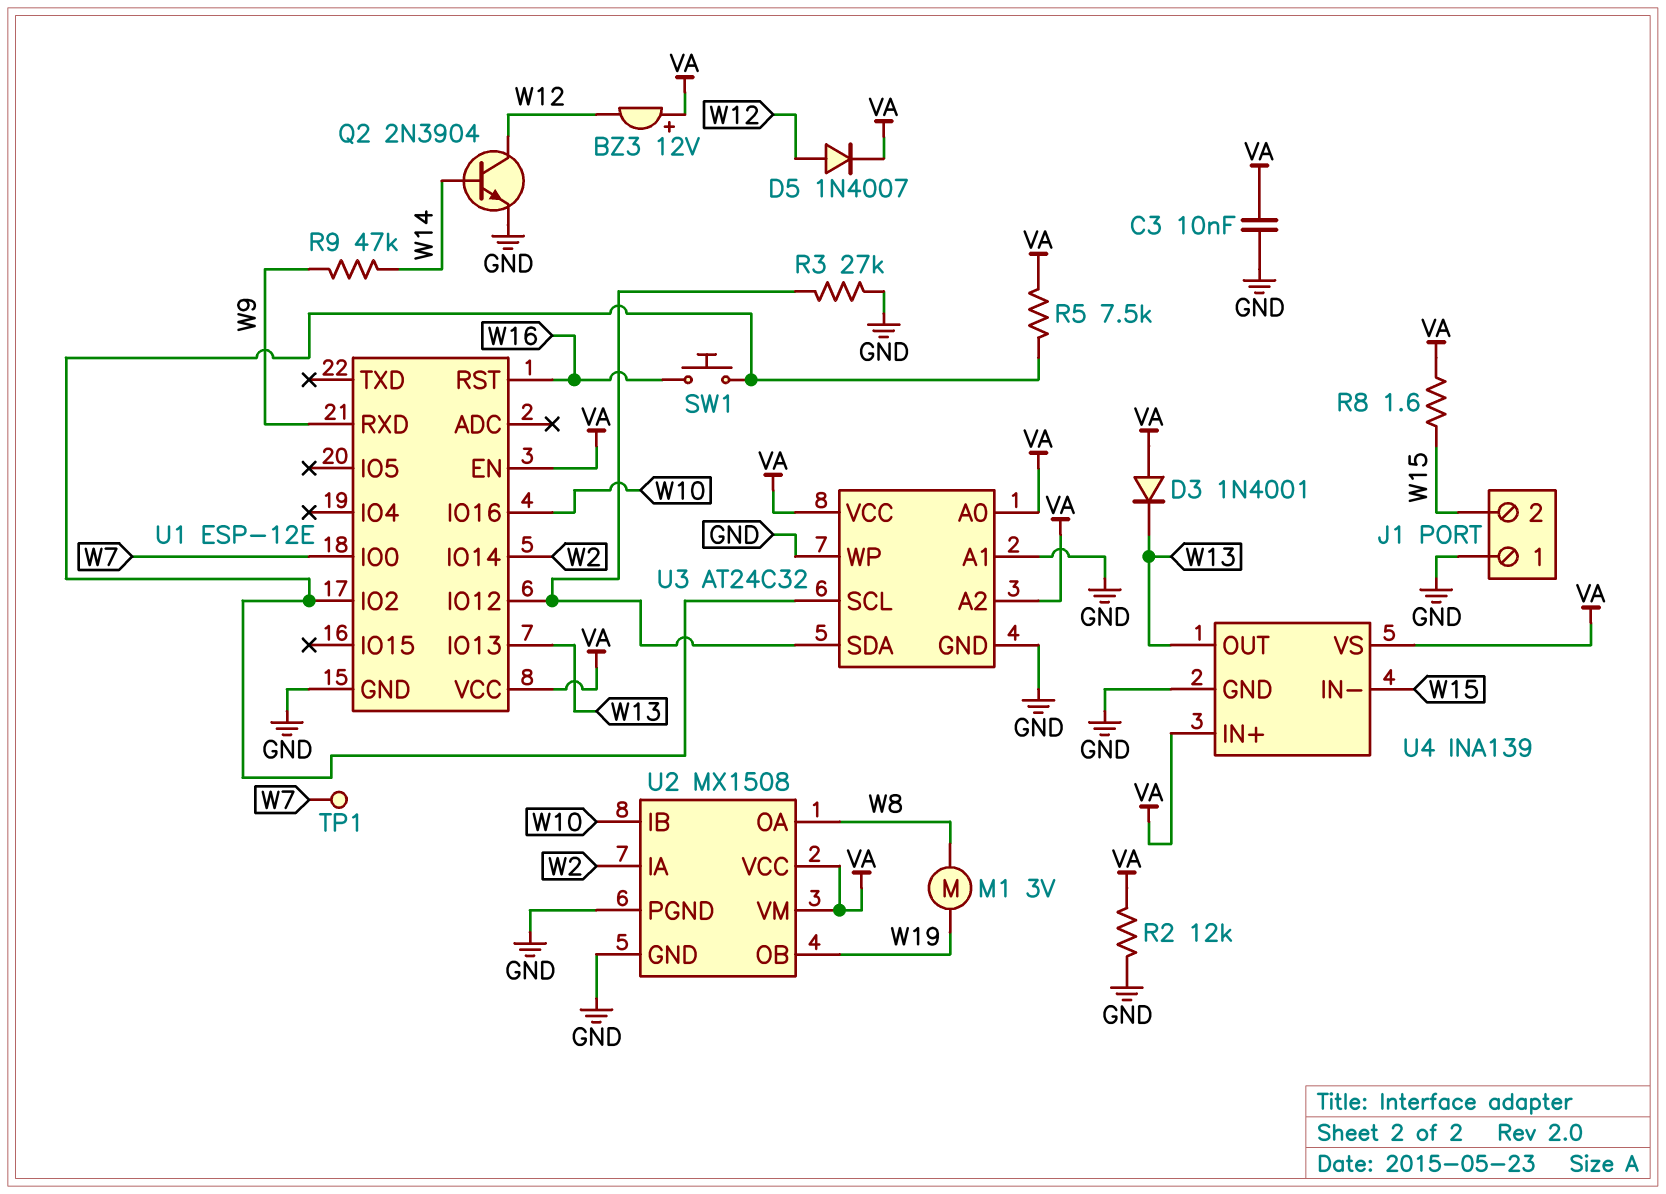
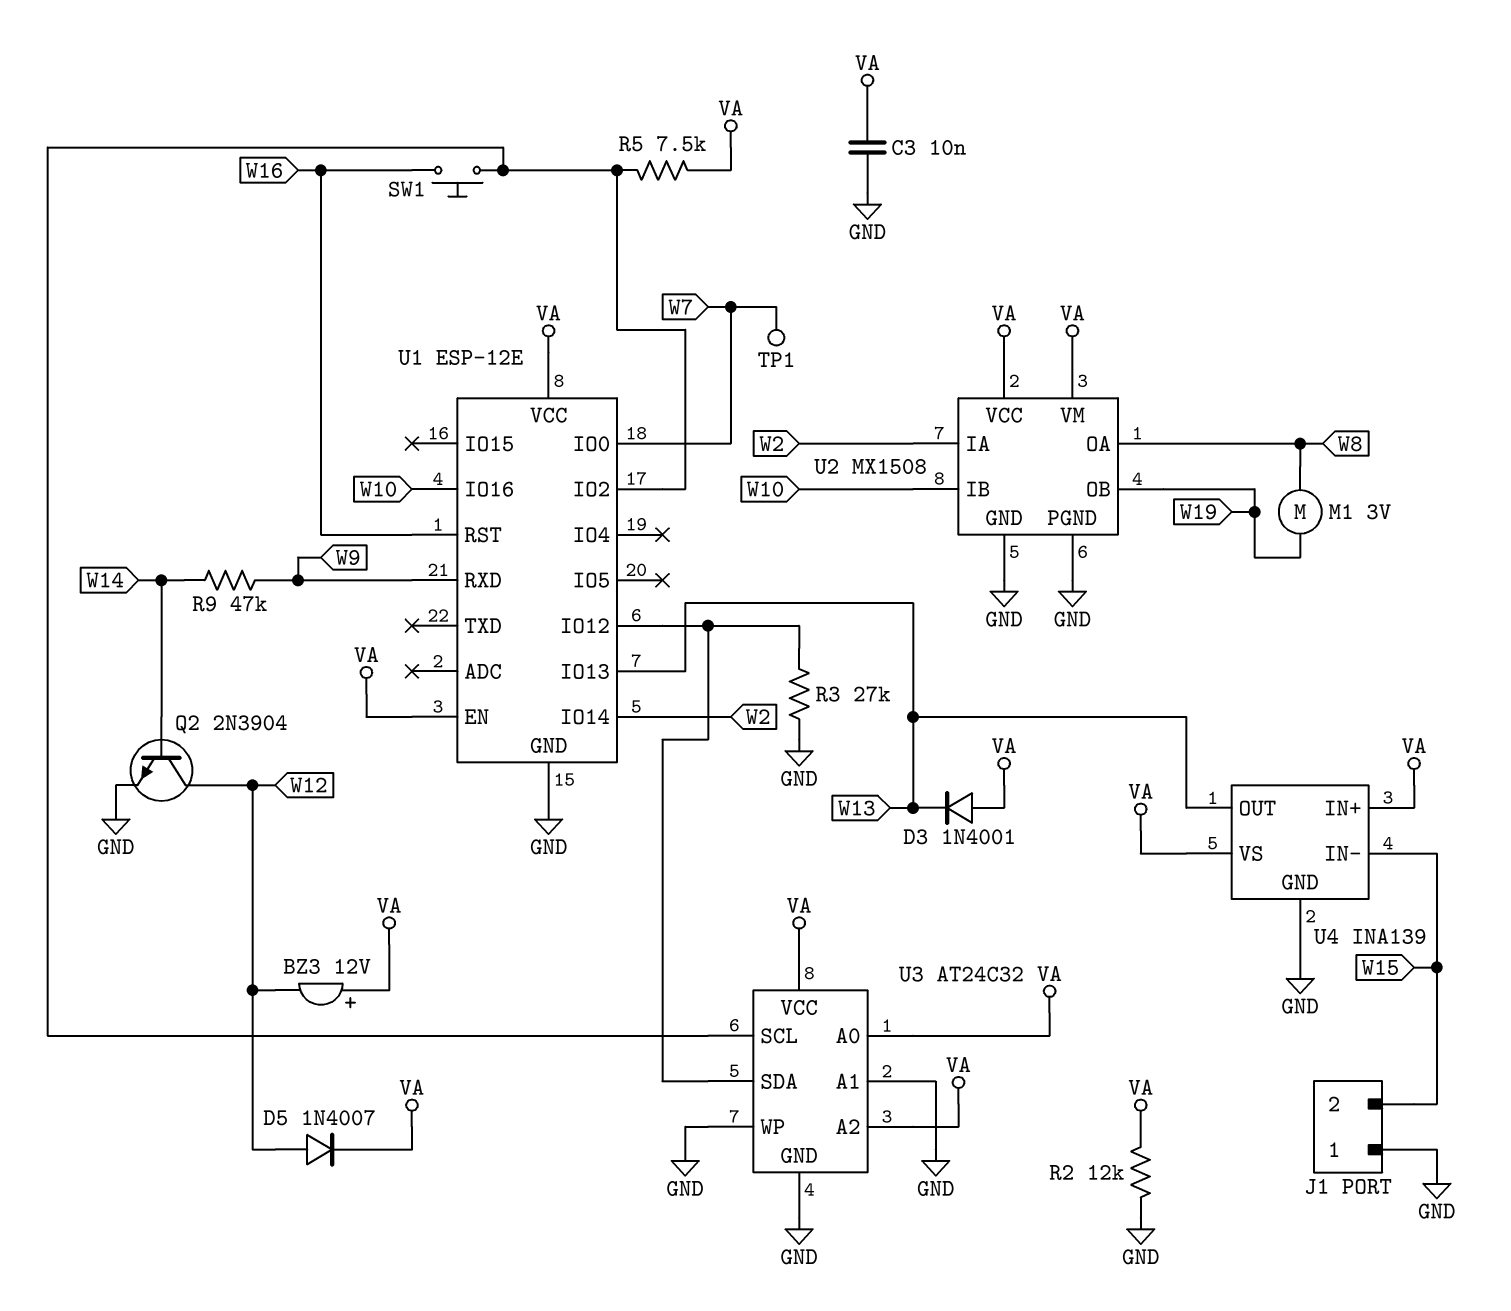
R8: 1.6 (VA, W15) -> none

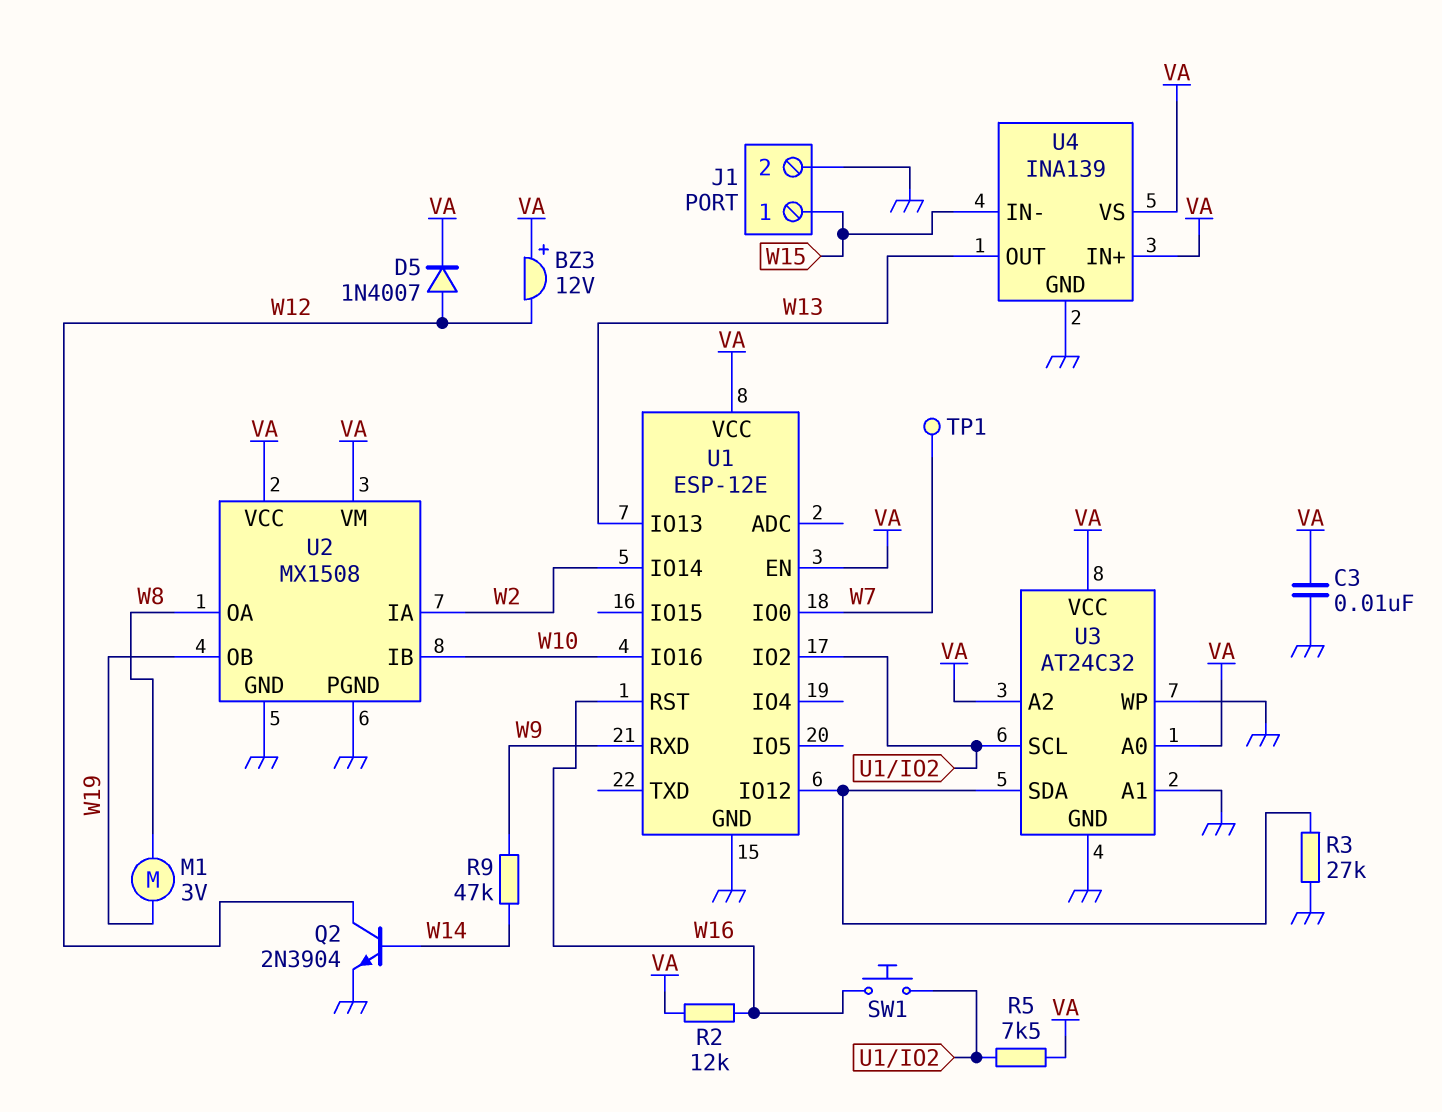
D3: diode 1N4001 (A VA, K W13) -> none
J1 pin 1: GND -> W15
J1 pin 2: W15 -> GND
R2: 12k (GND, VA) -> 12k (VA, W16)

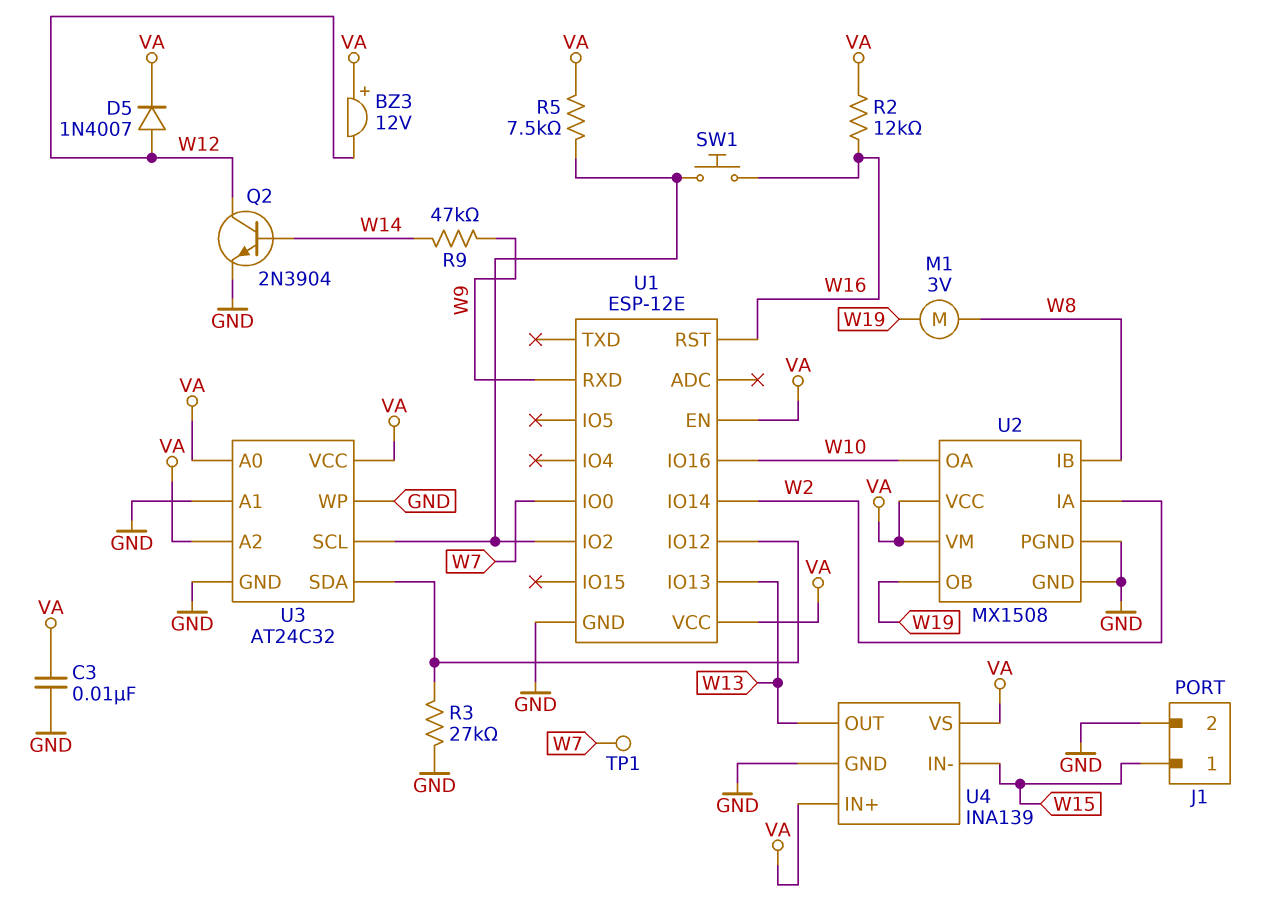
U2 pin IB: W10 -> W8
U2 pin OA: W8 -> W10

